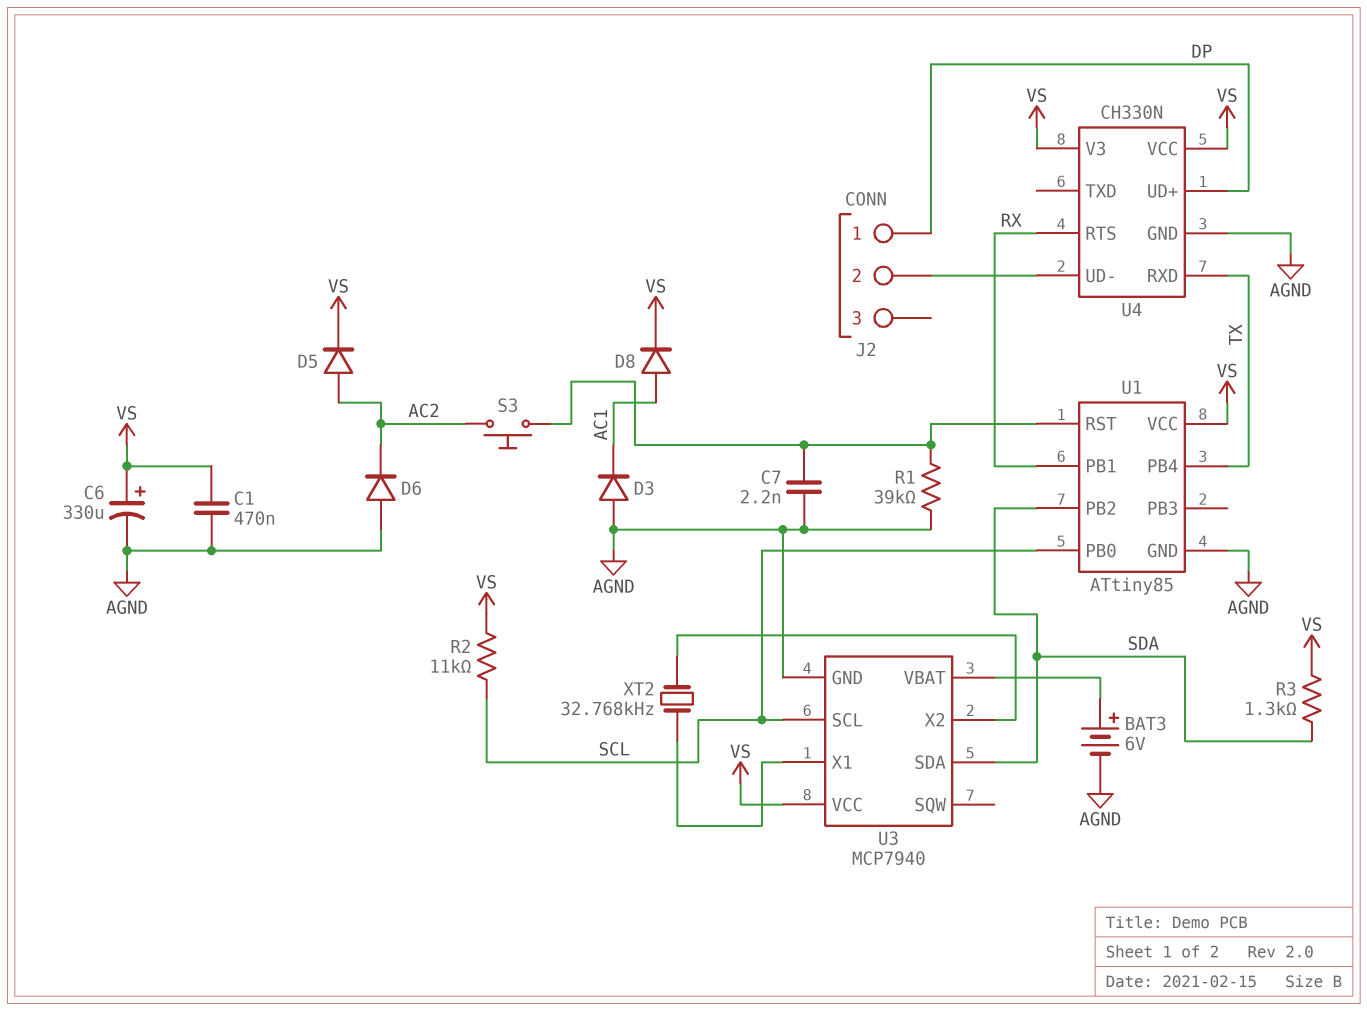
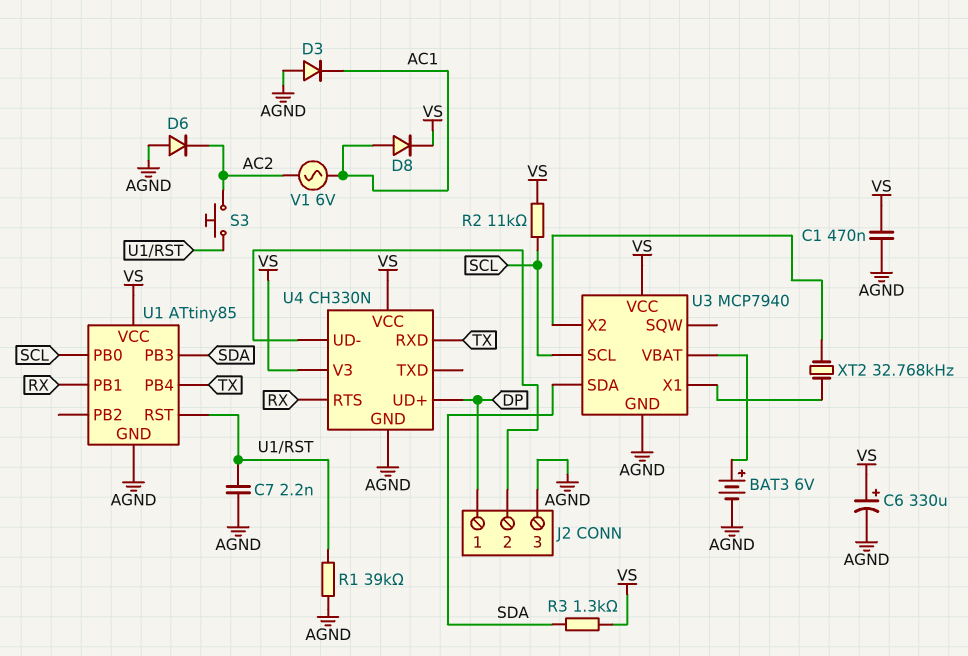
D5: diode (A AC2, K VS) -> none
J2 pin 3: none -> AGND
U1 pin PB2: SDA -> none
U1 pin PB3: none -> SDA
V1: none -> AC 6V (AC1, AC2)

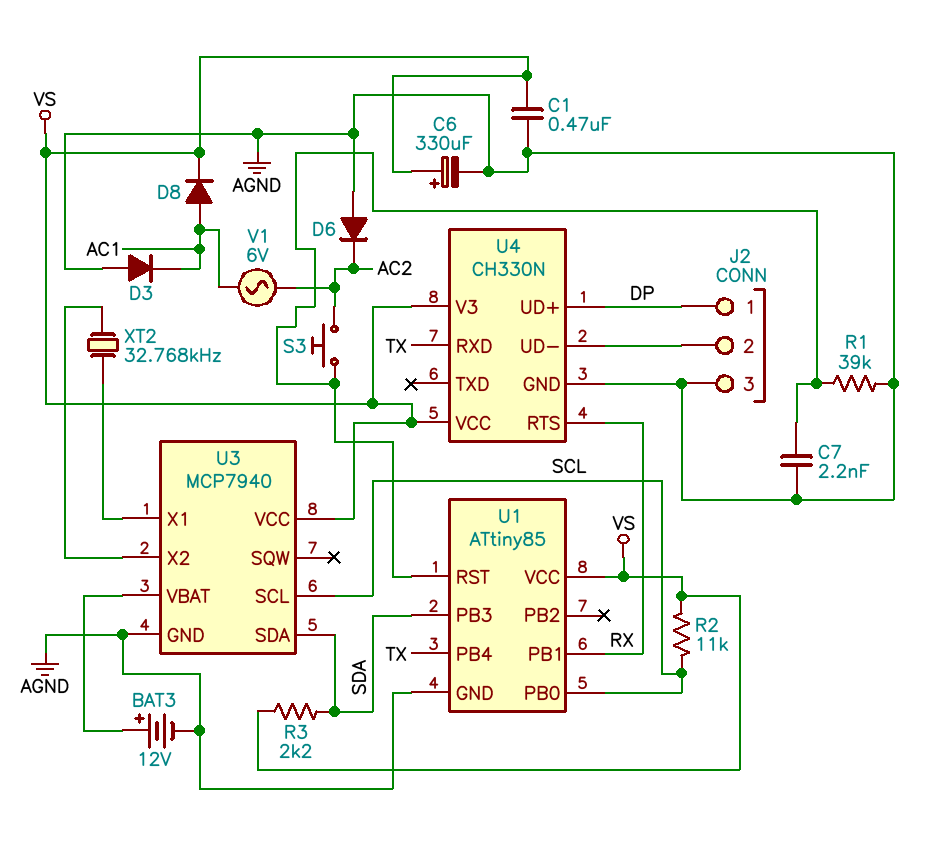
BAT3: 6V (plus U3/VBAT, minus AGND) -> 12V (plus U3/VBAT, minus AGND)
R3: 1.3k (SDA, VS) -> 2.2k (SDA, VS)

